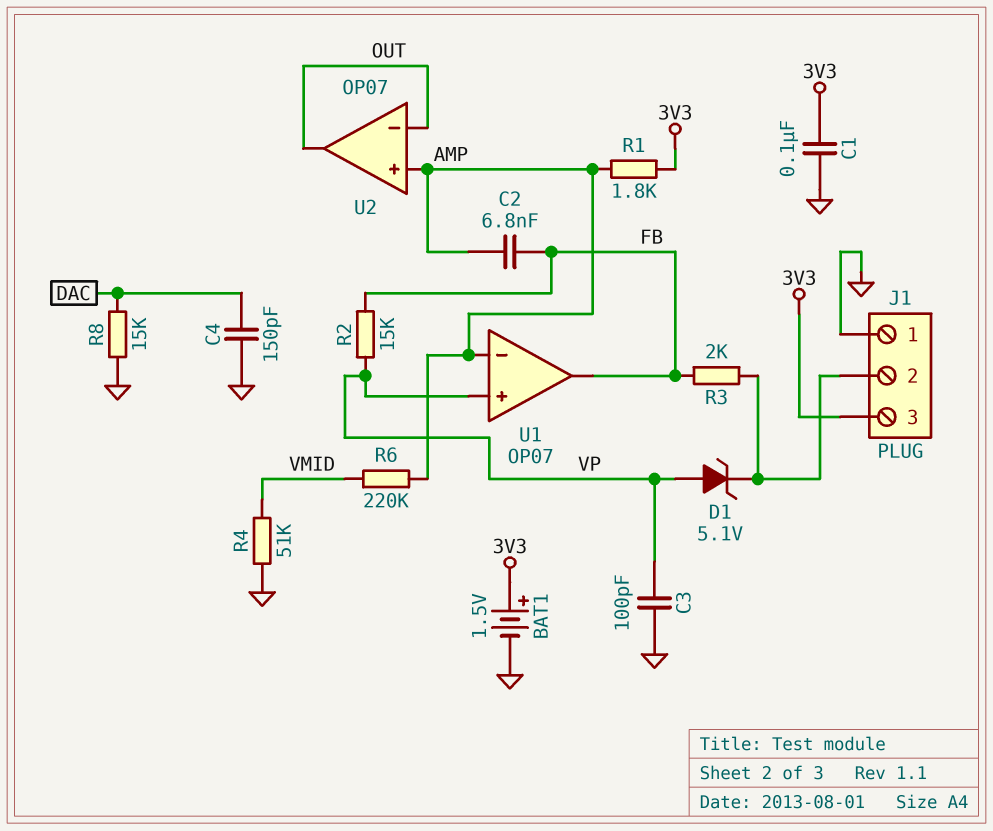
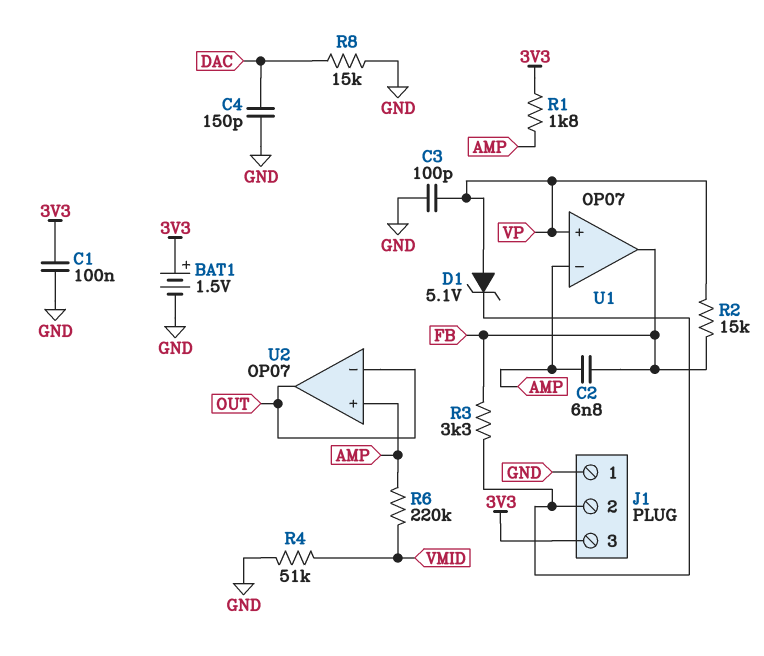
R3: 2k (FB, J1/2) -> 3.3k (FB, J1/2)

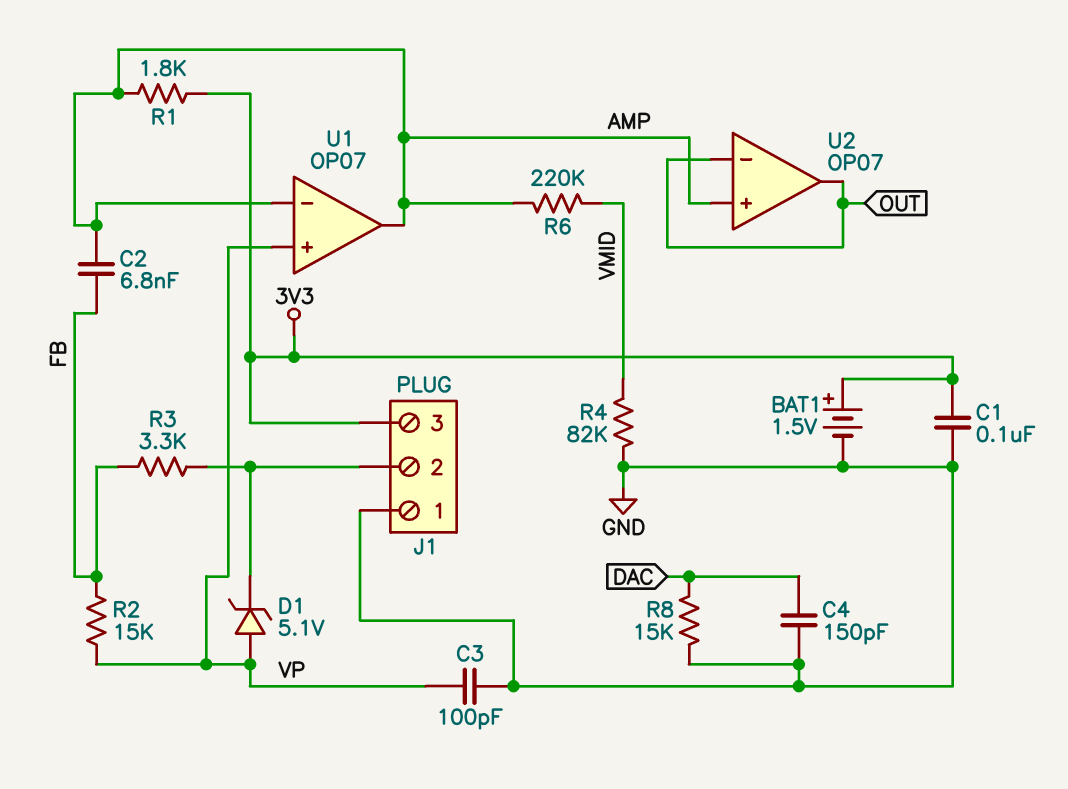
R4: 51k (GND, VMID) -> 82k (GND, VMID)
U1 pin out: FB -> AMP

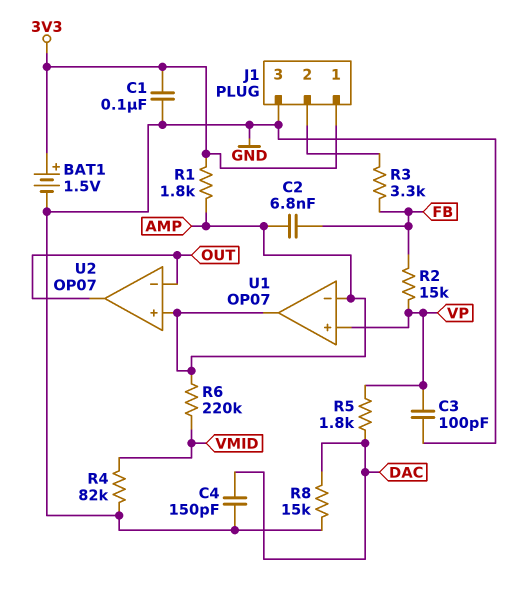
D1: zener 5.1V (A VP, K J1/2) -> none
J1 pin 1: GND -> 3V3
J1 pin 3: 3V3 -> GND
R5: none -> 1.8k (DAC, VP)

